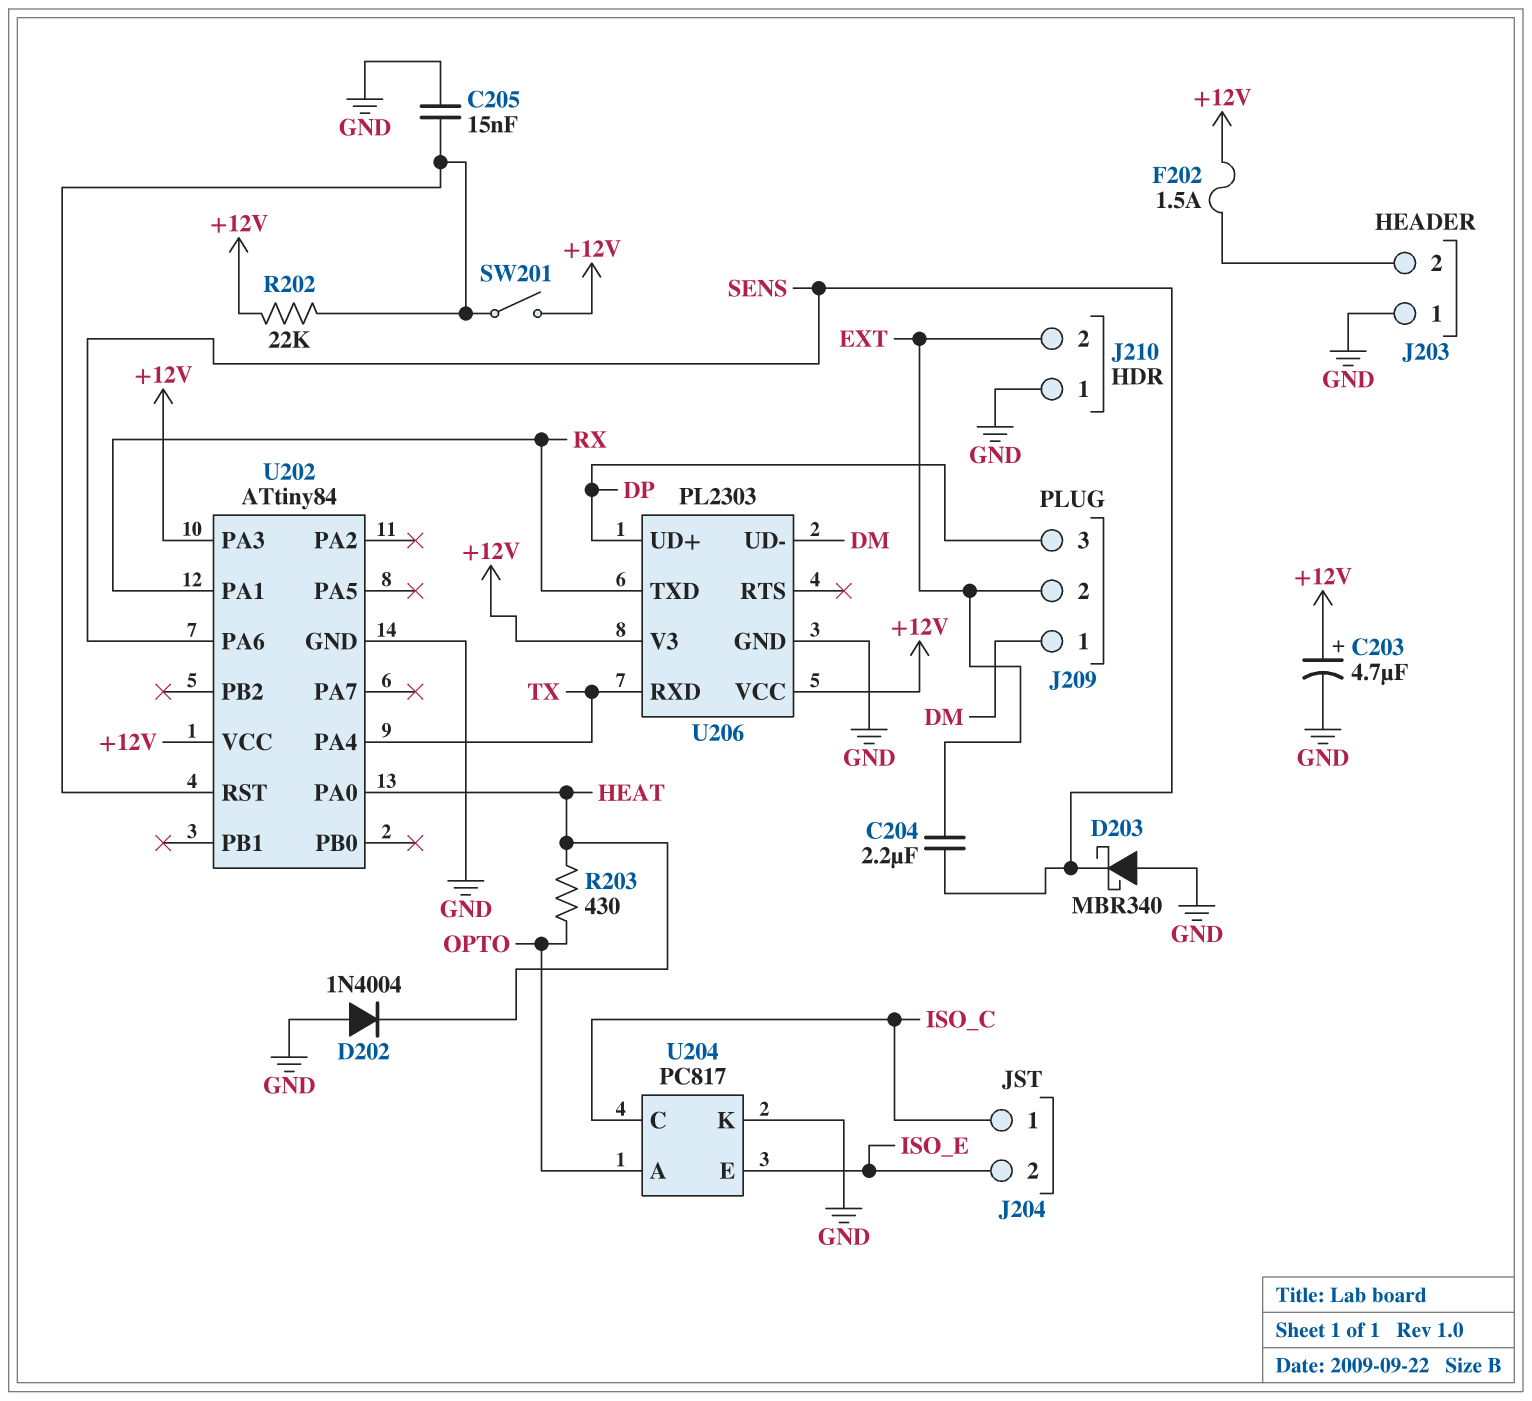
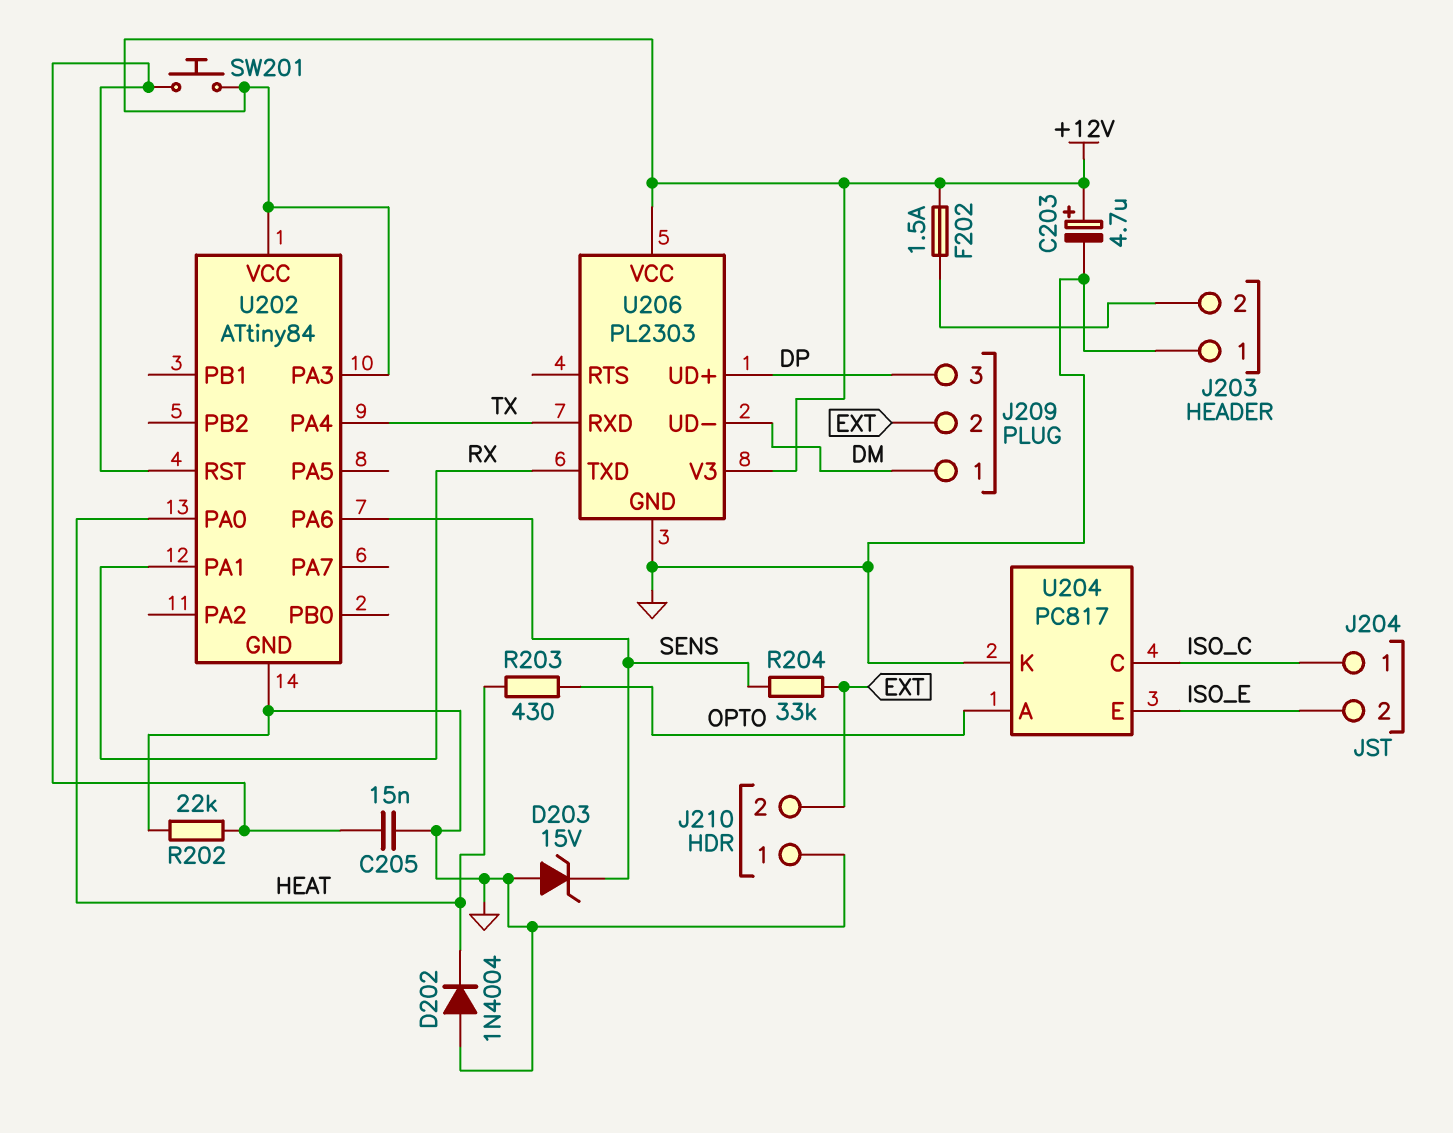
C204: 2.2uF (EXT, SENS) -> none
D203: schottky MBR340 (A GND, K SENS) -> zener 15V (A GND, K SENS)
R202: 22k (+12V, U202/RST) -> 22k (GND, U202/RST)
R204: none -> 33k (EXT, SENS)
SW201: switch (+12V, U202/RST) -> button (+12V, U202/RST)

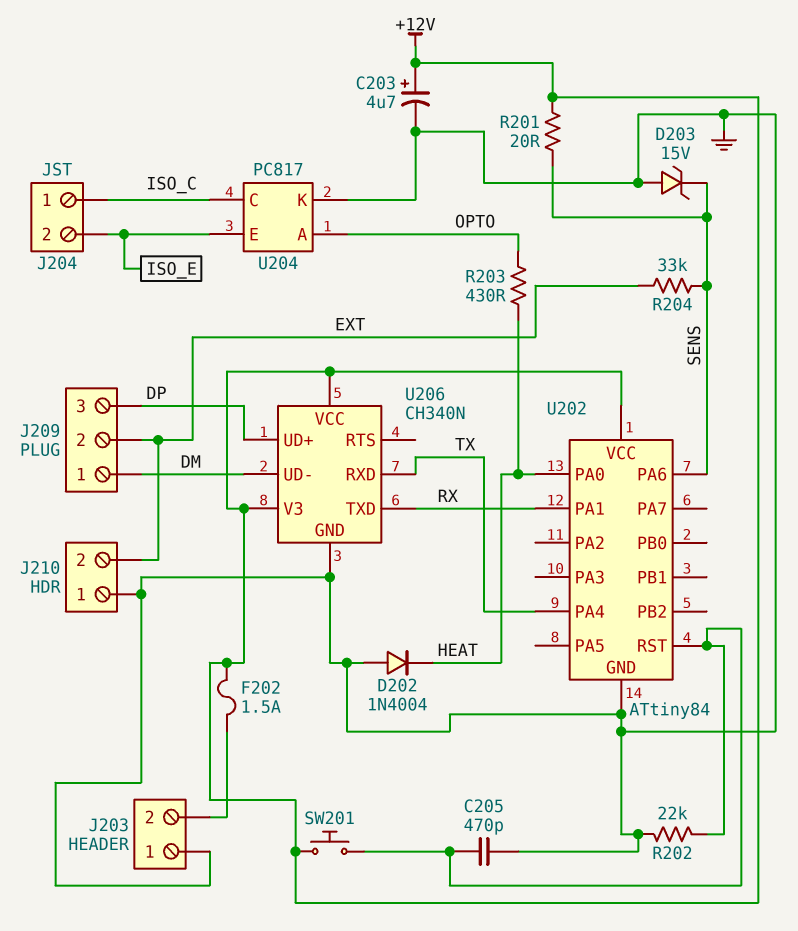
C205: 15nF (GND, U202/RST) -> 470pF (GND, U202/RST)
R201: none -> 20 (+12V, SENS)
U202 pin PA3: +12V -> none
U206: PL2303 -> CH340N

